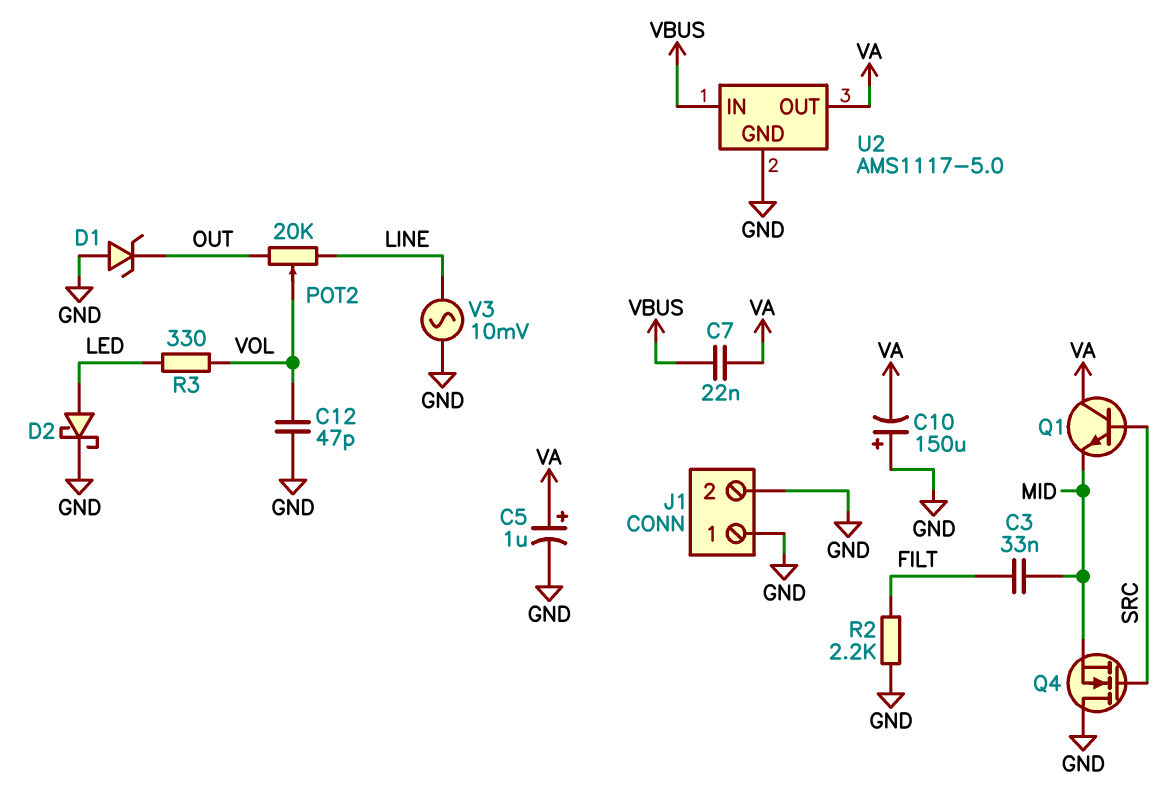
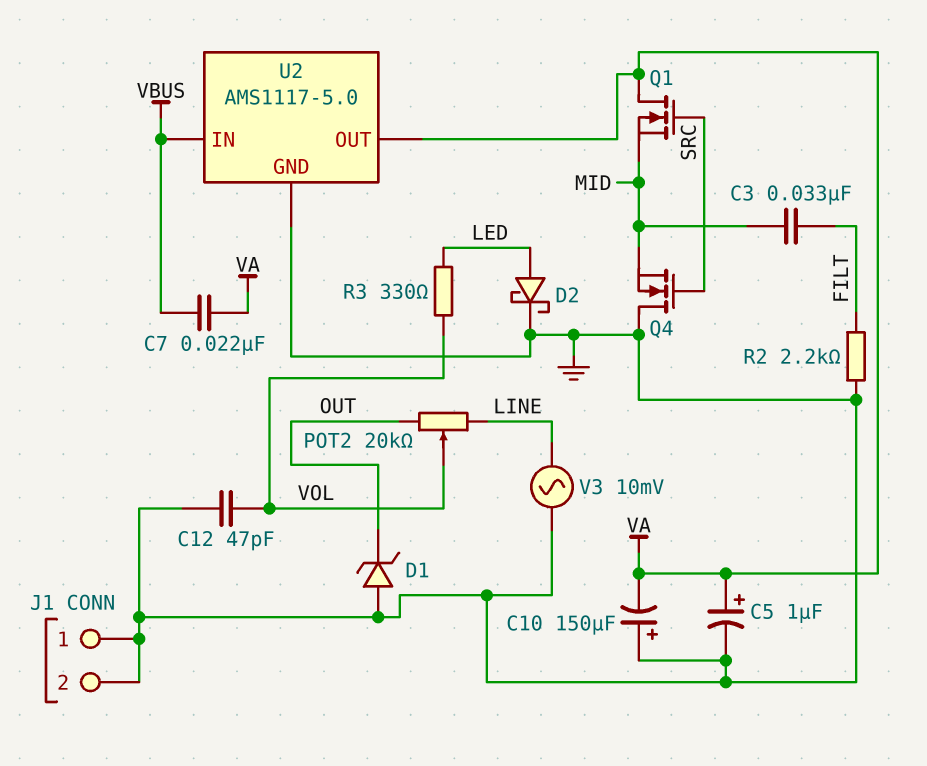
Q1: NPN (B SRC, C VA, E MID) -> NMOS (G SRC, D VA, S MID)

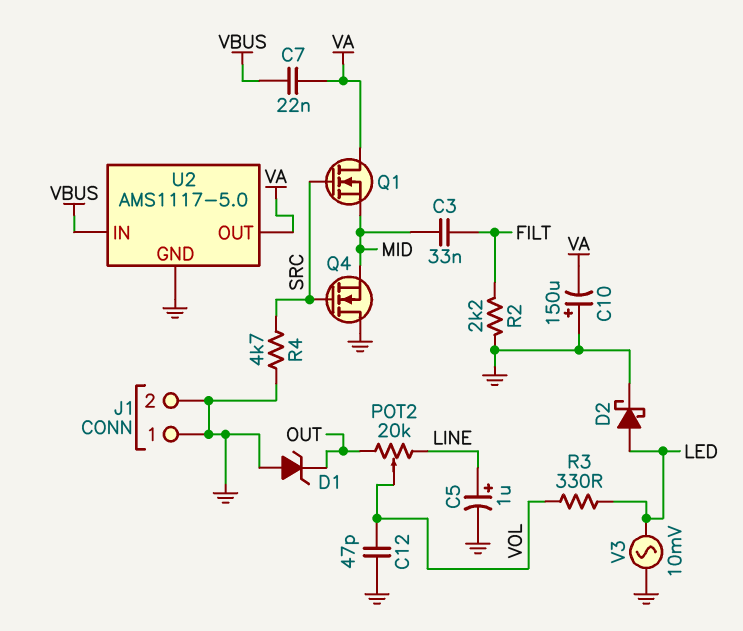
C5: 1uF (plus VA, minus GND) -> 1uF (plus LINE, minus GND)
R4: none -> 4.7k (GND, SRC)
V3: AC 10mV (GND, LINE) -> AC 10mV (GND, LED)

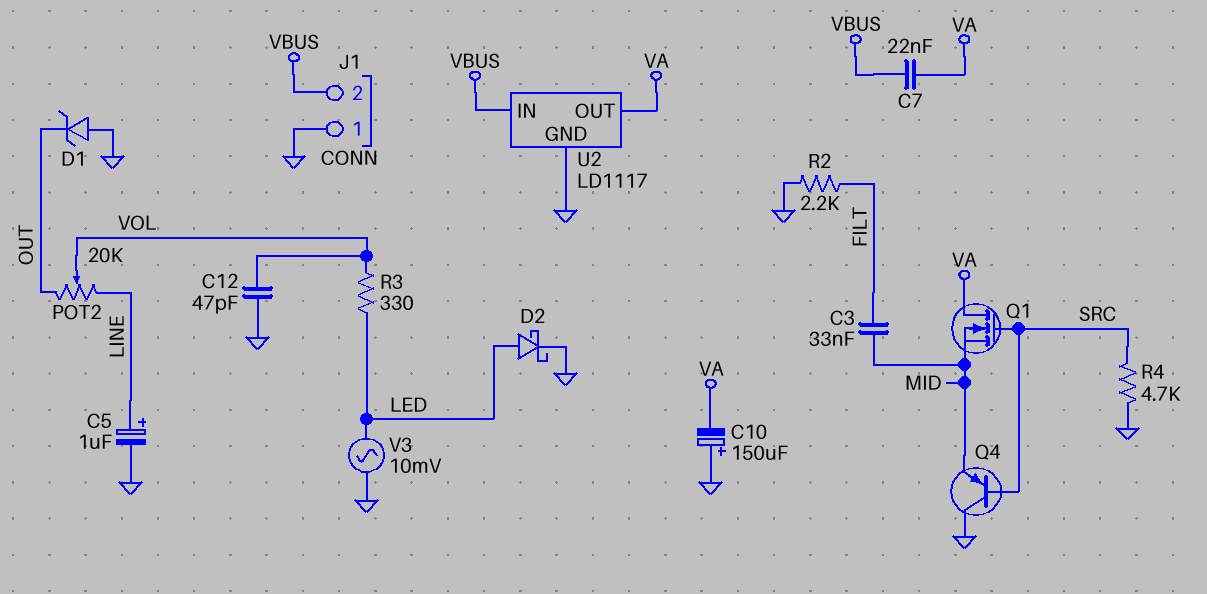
J1 pin 2: GND -> VBUS
Q4: NMOS (G SRC, D GND, S MID) -> PNP (B SRC, C GND, E MID)
U2: AMS1117-5.0 -> LD1117

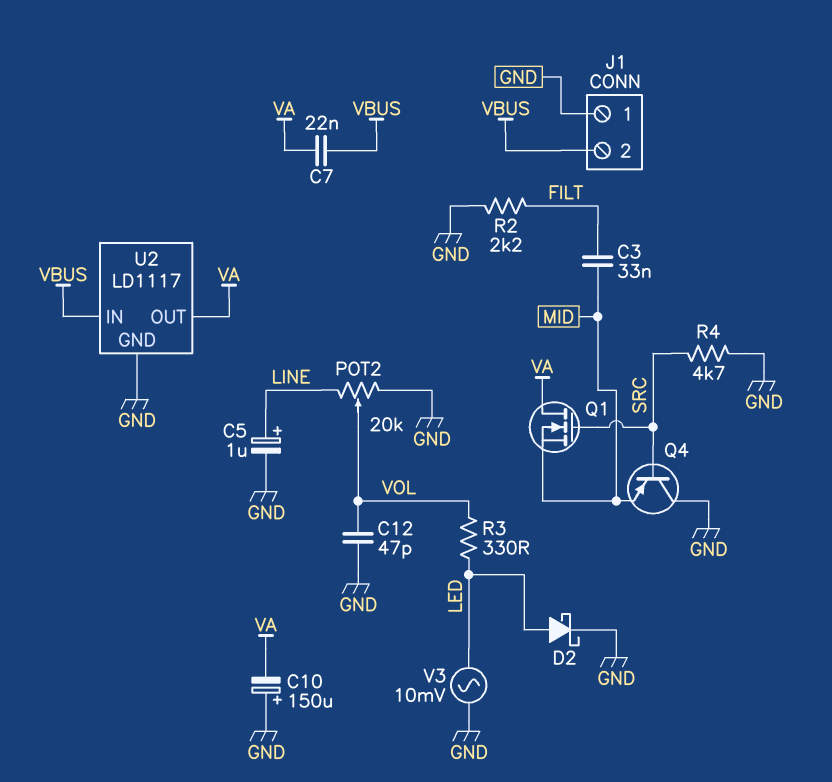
D1: zener (A GND, K OUT) -> none
POT2: 20k (LINE, OUT, wiper VOL) -> 20k (GND, LINE, wiper VOL)

